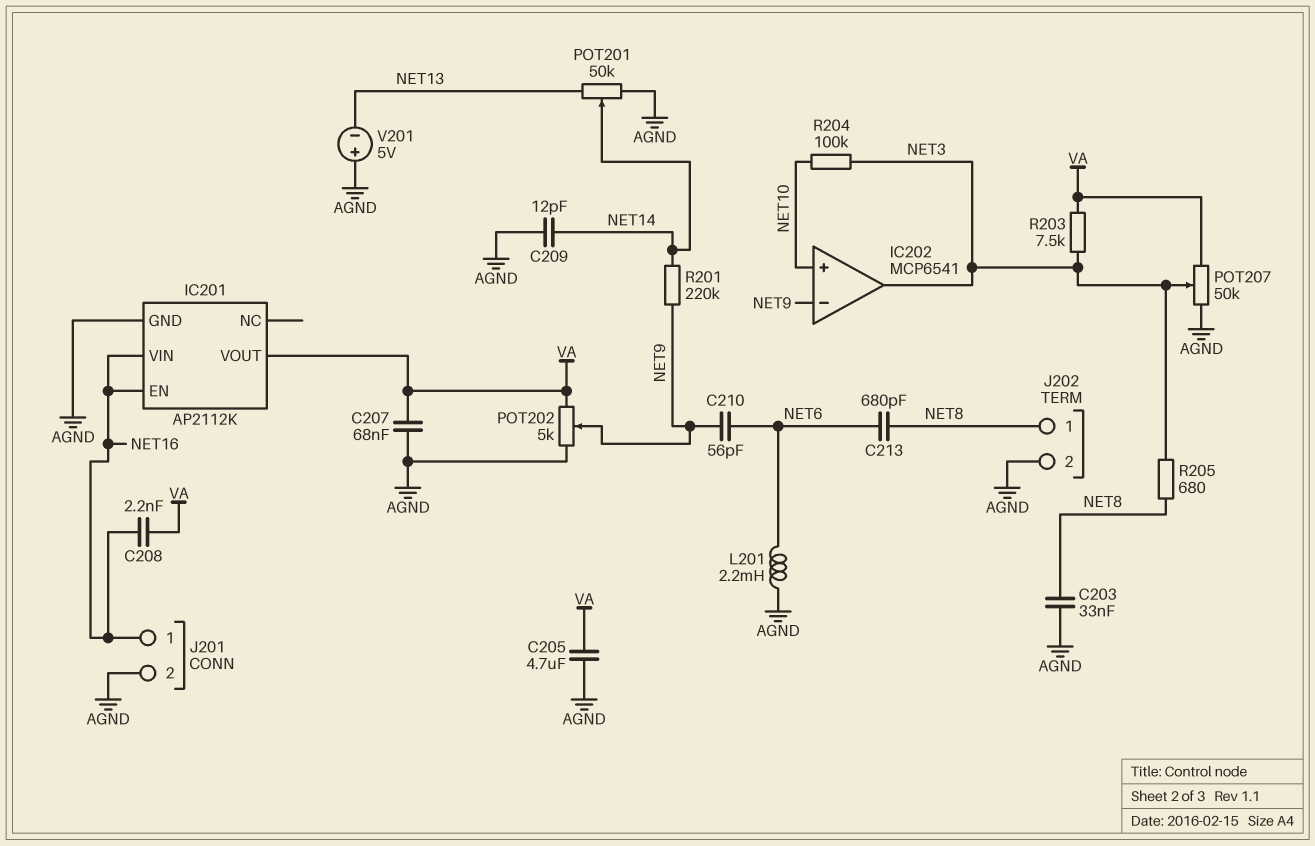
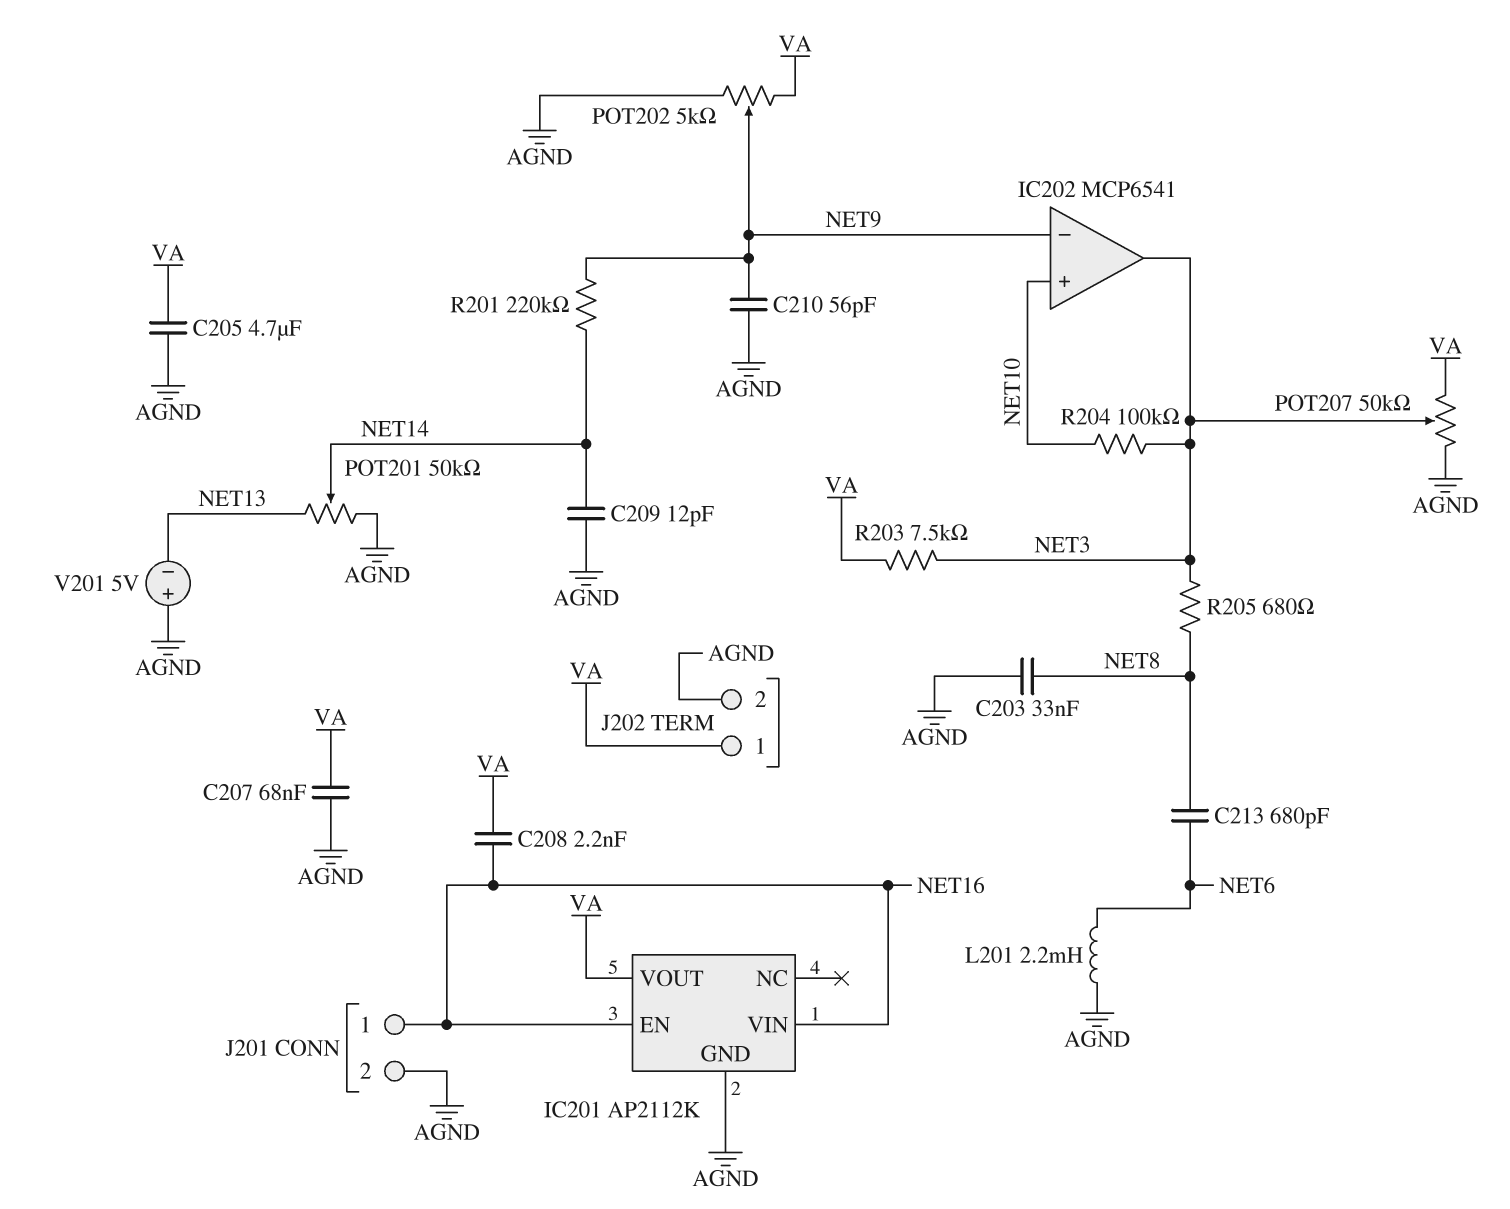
C210: 56pF (NET6, NET9) -> 56pF (AGND, NET9)
J202 pin 1: NET8 -> VA

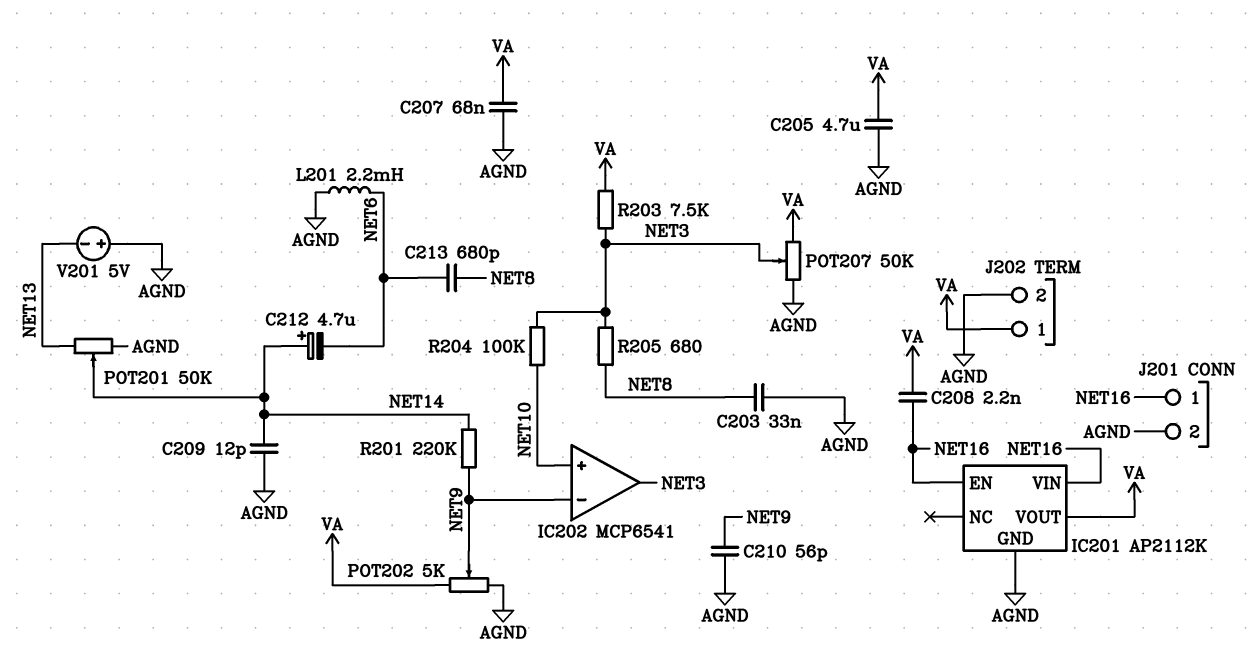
C212: none -> 4.7uF (plus NET14, minus NET6)

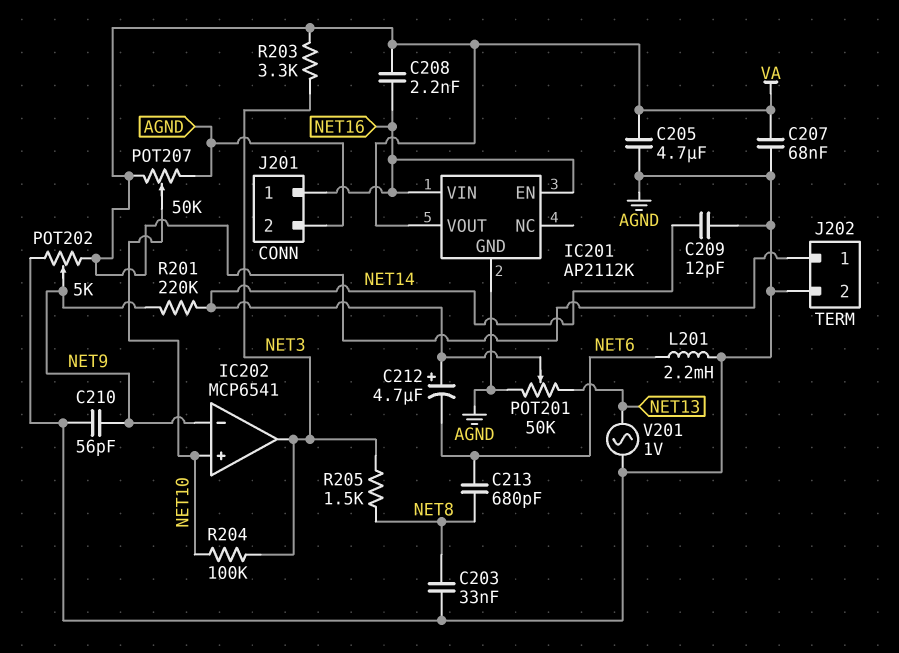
POT207: 50k (AGND, VA, wiper NET3) -> 50k (AGND, VA, wiper NET10)
R203: 7.5k (NET3, VA) -> 3.3k (NET3, VA)
R205: 680 (NET3, NET8) -> 1.5k (NET3, NET8)
V201: 5V (plus AGND, minus NET13) -> AC 1V (AGND, NET13)

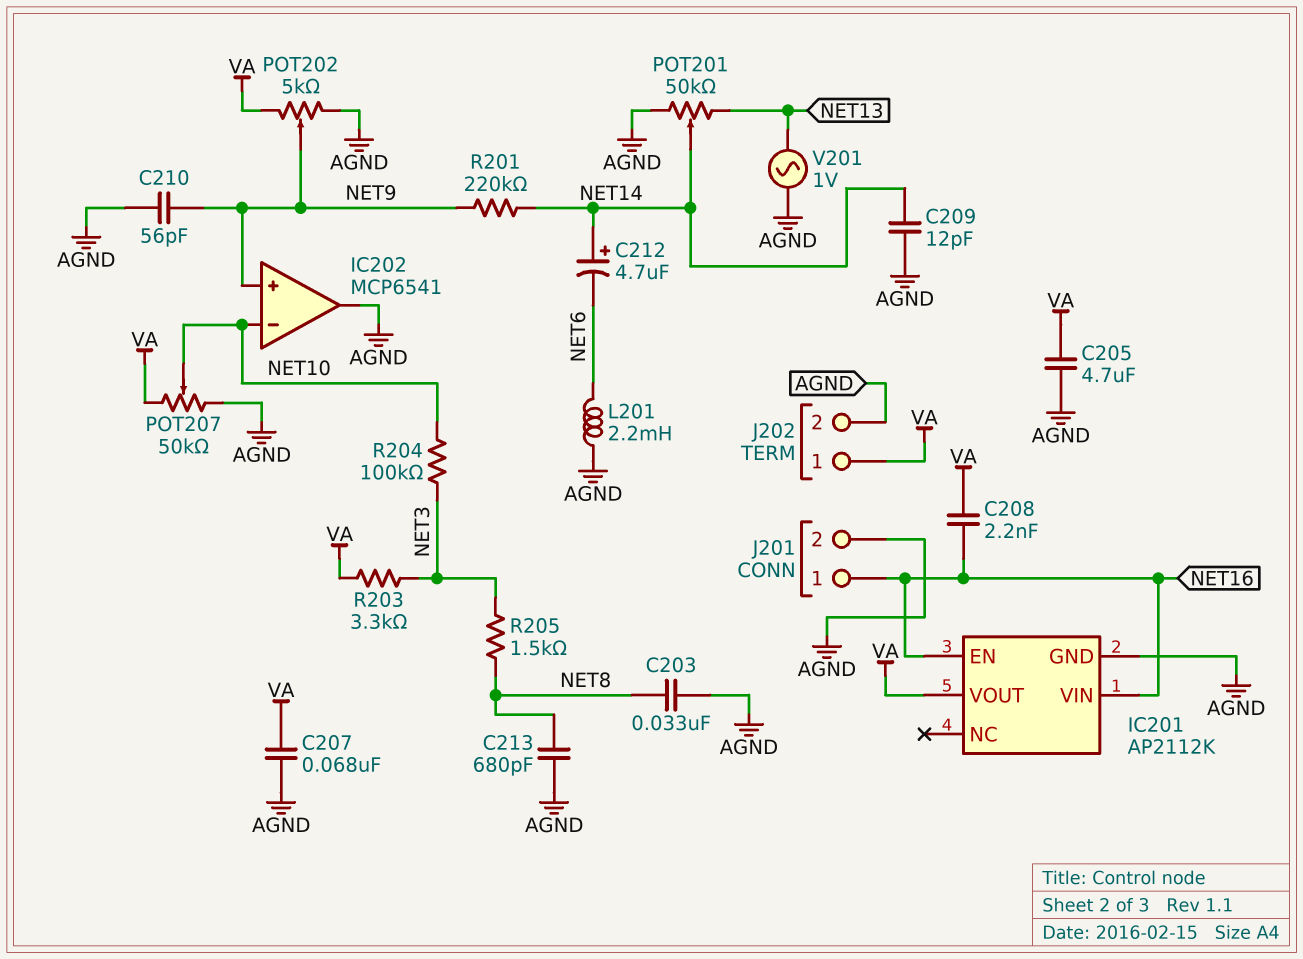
C213: 680pF (NET6, NET8) -> 680pF (AGND, NET8)
IC202 pin in+: NET10 -> NET9
IC202 pin in-: NET9 -> NET10
IC202 pin out: NET3 -> AGND

